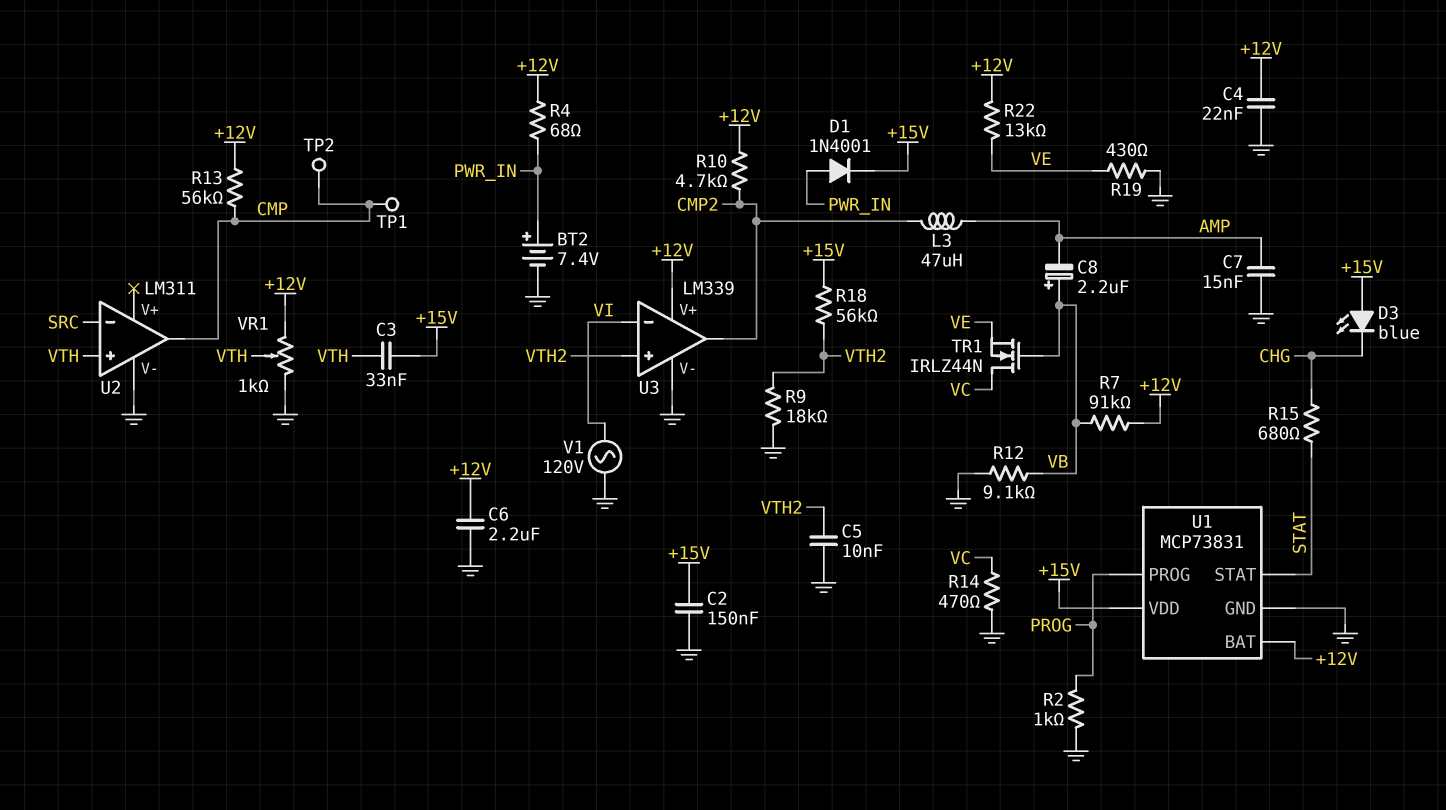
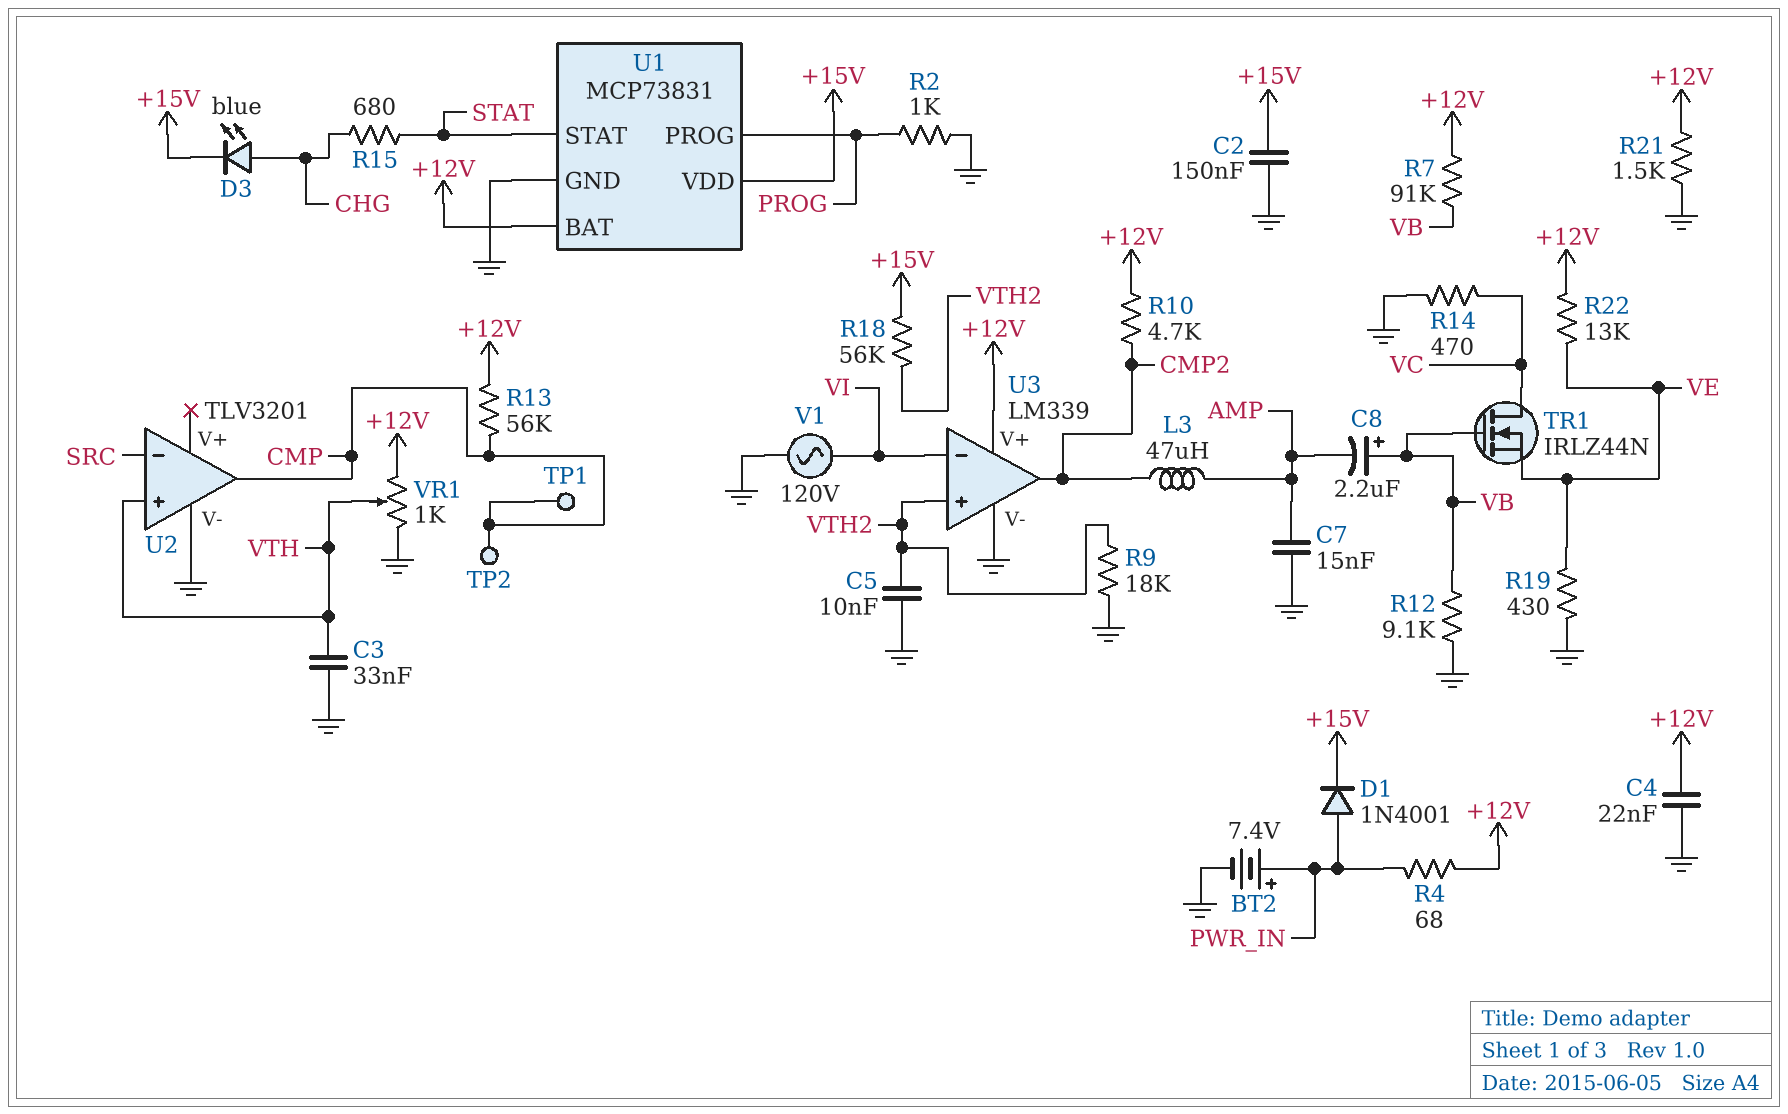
C3: 33nF (+15V, VTH) -> 33nF (GND, VTH)
C6: 2.2uF (+12V, GND) -> none
D3: LED blue (A +15V, K CHG) -> LED blue (A CHG, K +15V)
R21: none -> 1.5k (+12V, GND)
U2: LM311 -> TLV3201

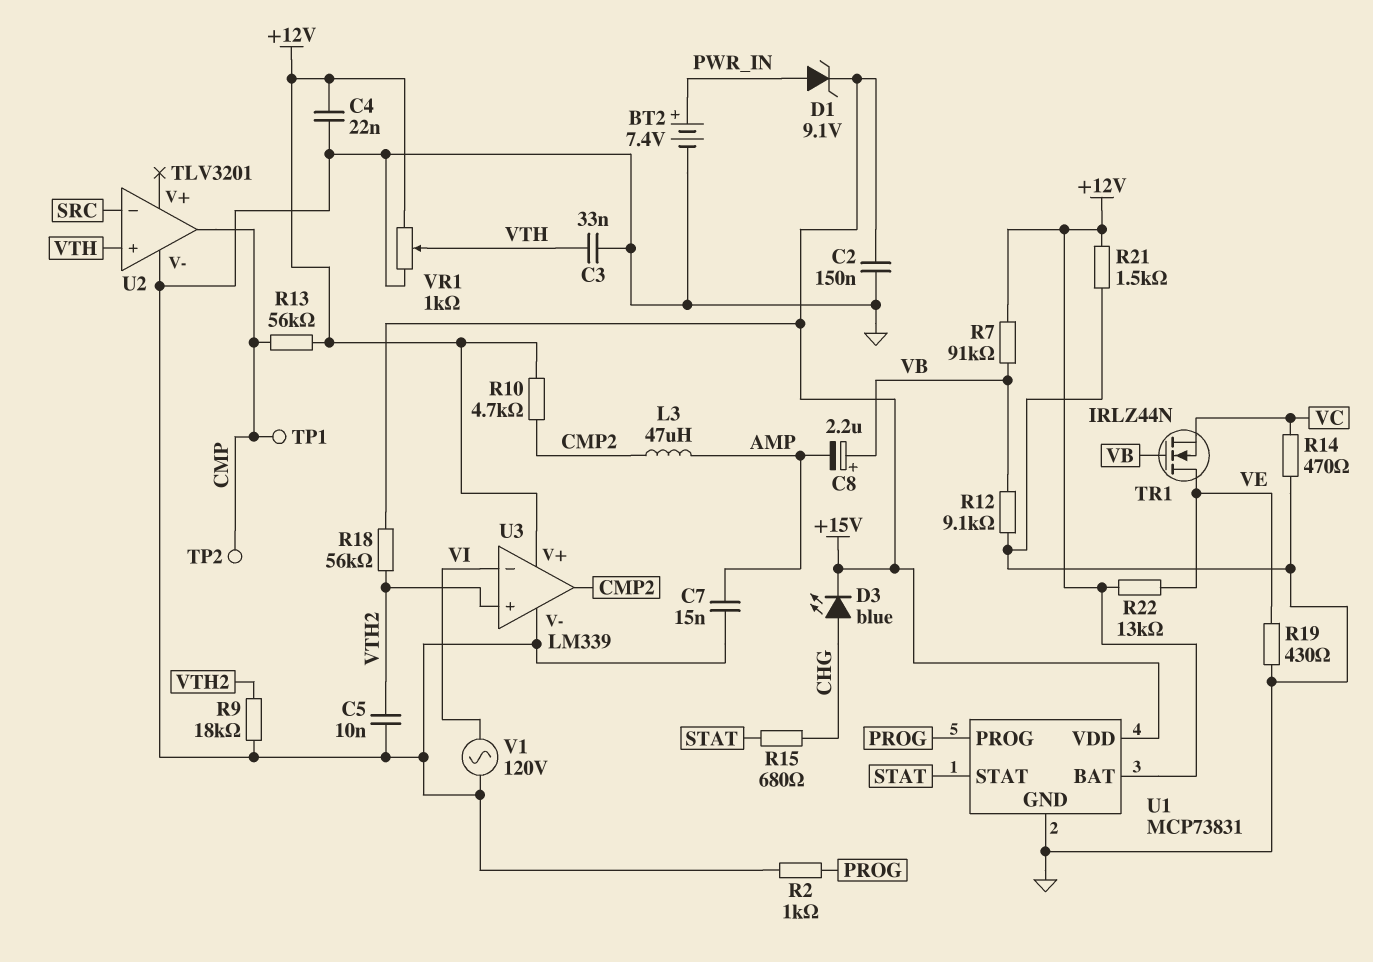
D1: diode 1N4001 (A PWR_IN, K +15V) -> zener 9.1V (A PWR_IN, K +15V)
R4: 68 (+12V, PWR_IN) -> none
TR1: NMOS IRLZ44N (G VB, D VC, S VE) -> NMOS IRLZ44N (G VB, D VE, S VC)

